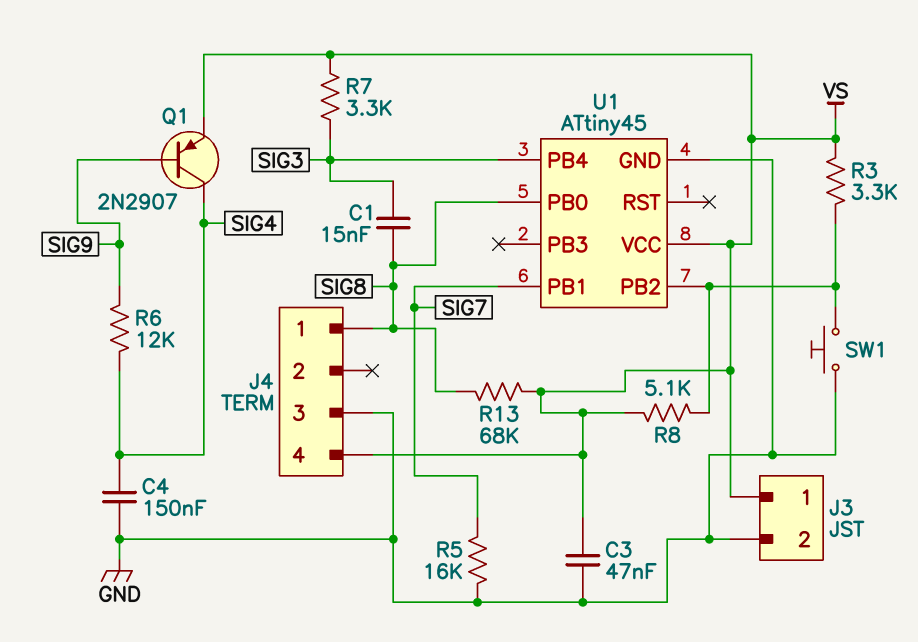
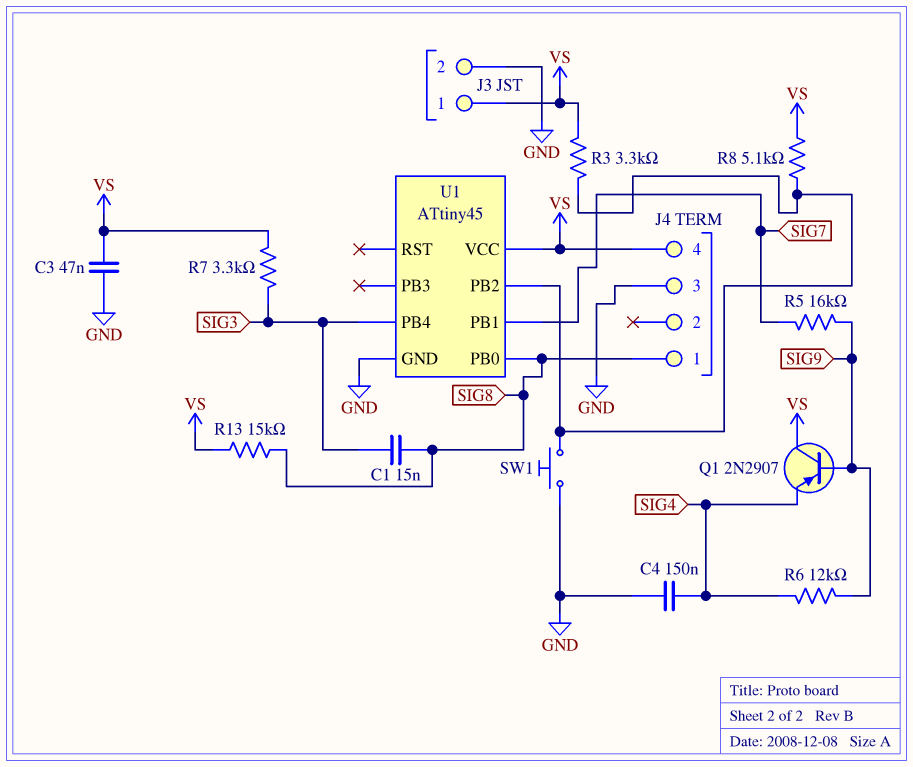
Q1: PNP 2N2907 (B SIG9, C SIG4, E VS) -> PNP 2N2907 (B SIG9, C VS, E SIG4)
R5: 16k (GND, SIG7) -> 16k (SIG7, SIG9)
R13: 68k (SIG8, VS) -> 15k (SIG8, VS)

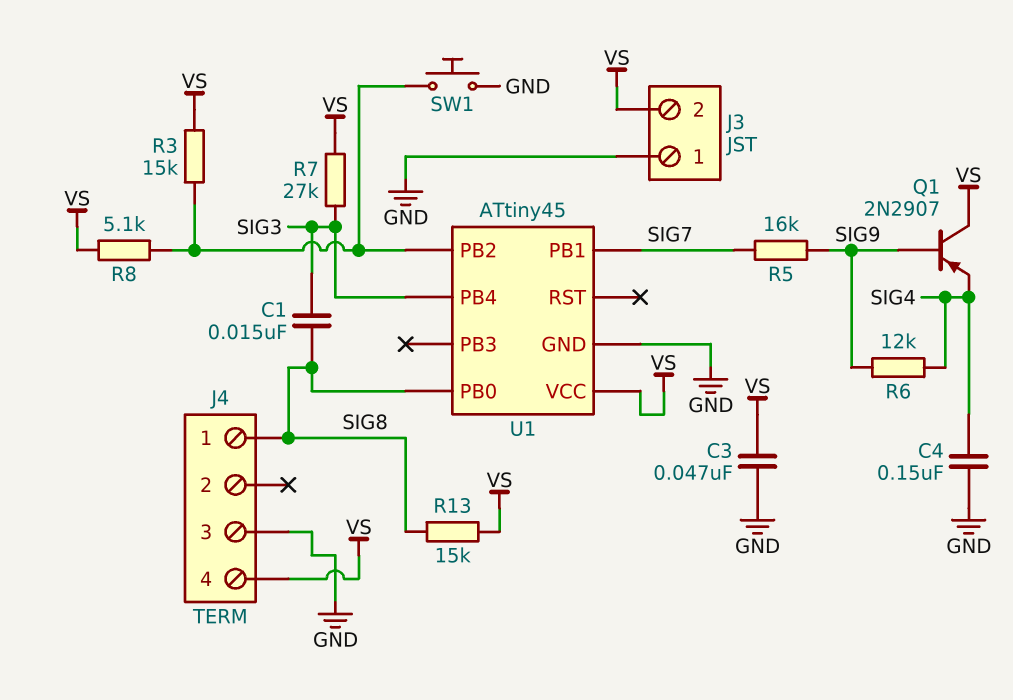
J3 pin 1: VS -> GND
J3 pin 2: GND -> VS
R3: 3.3k (U1/PB2, VS) -> 15k (U1/PB2, VS)
R7: 3.3k (SIG3, VS) -> 27k (SIG3, VS)

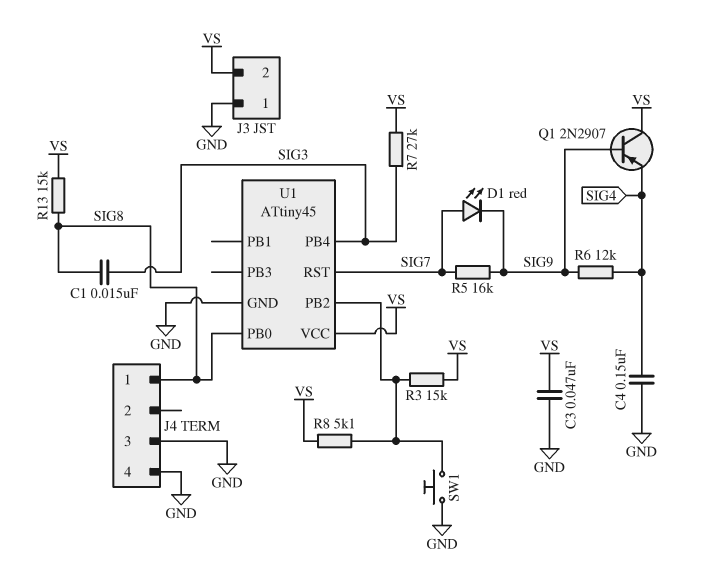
D1: none -> LED red (A SIG7, K SIG9)
J4 pin 4: VS -> GND
U1 pin PB1: SIG7 -> none
U1 pin RST: none -> SIG7

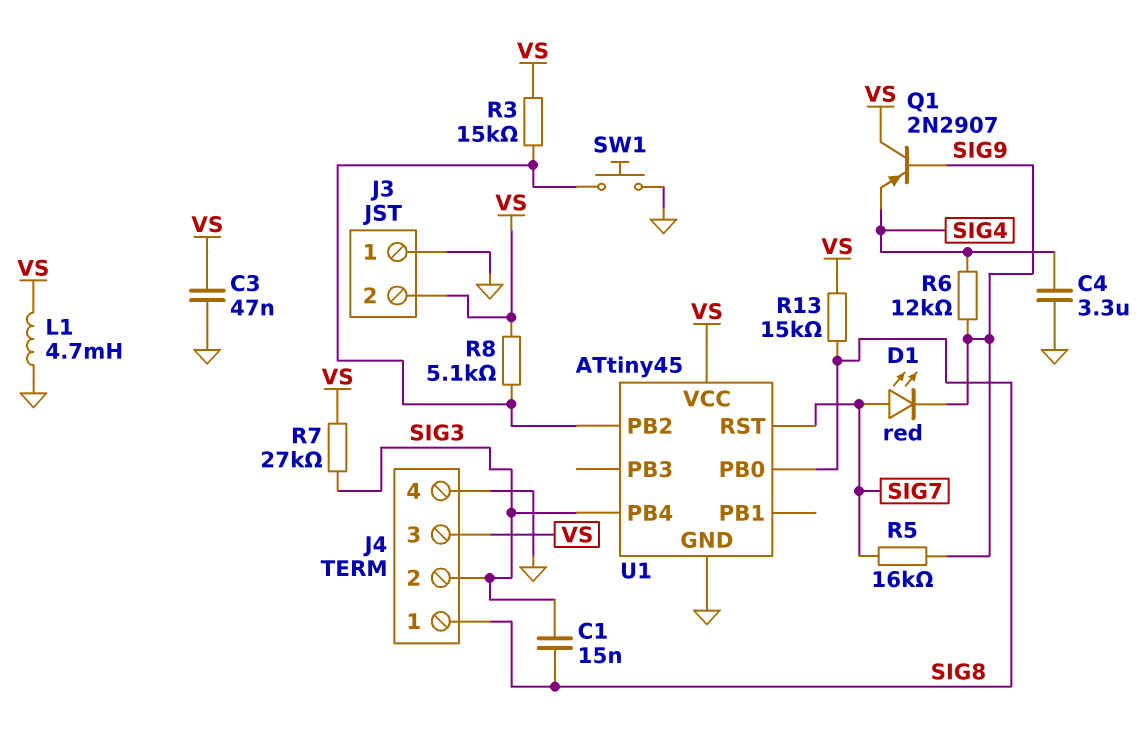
C4: 150nF (GND, SIG4) -> 3.3uF (GND, SIG4)
J4 pin 2: none -> SIG3
J4 pin 3: GND -> VS
L1: none -> 4.7mH (GND, VS)

